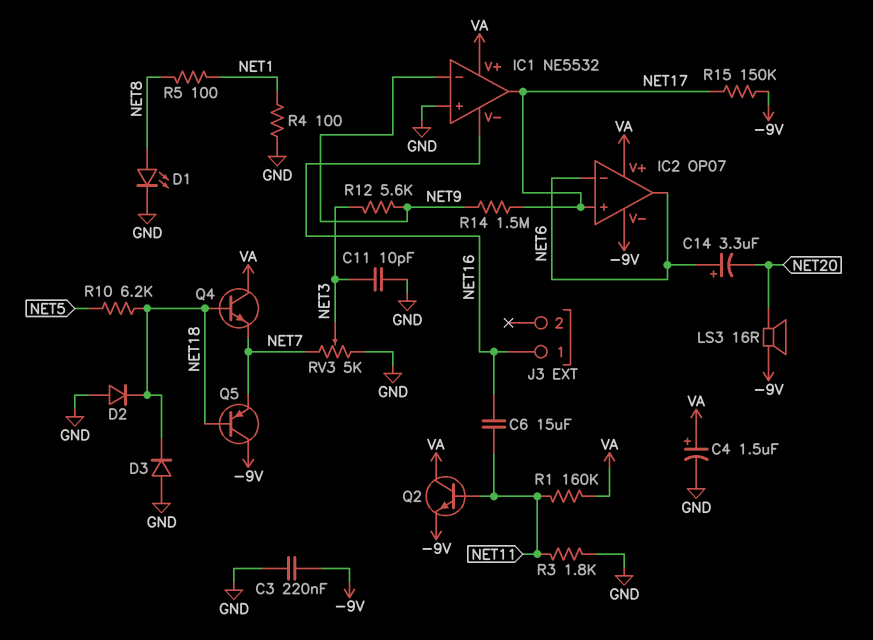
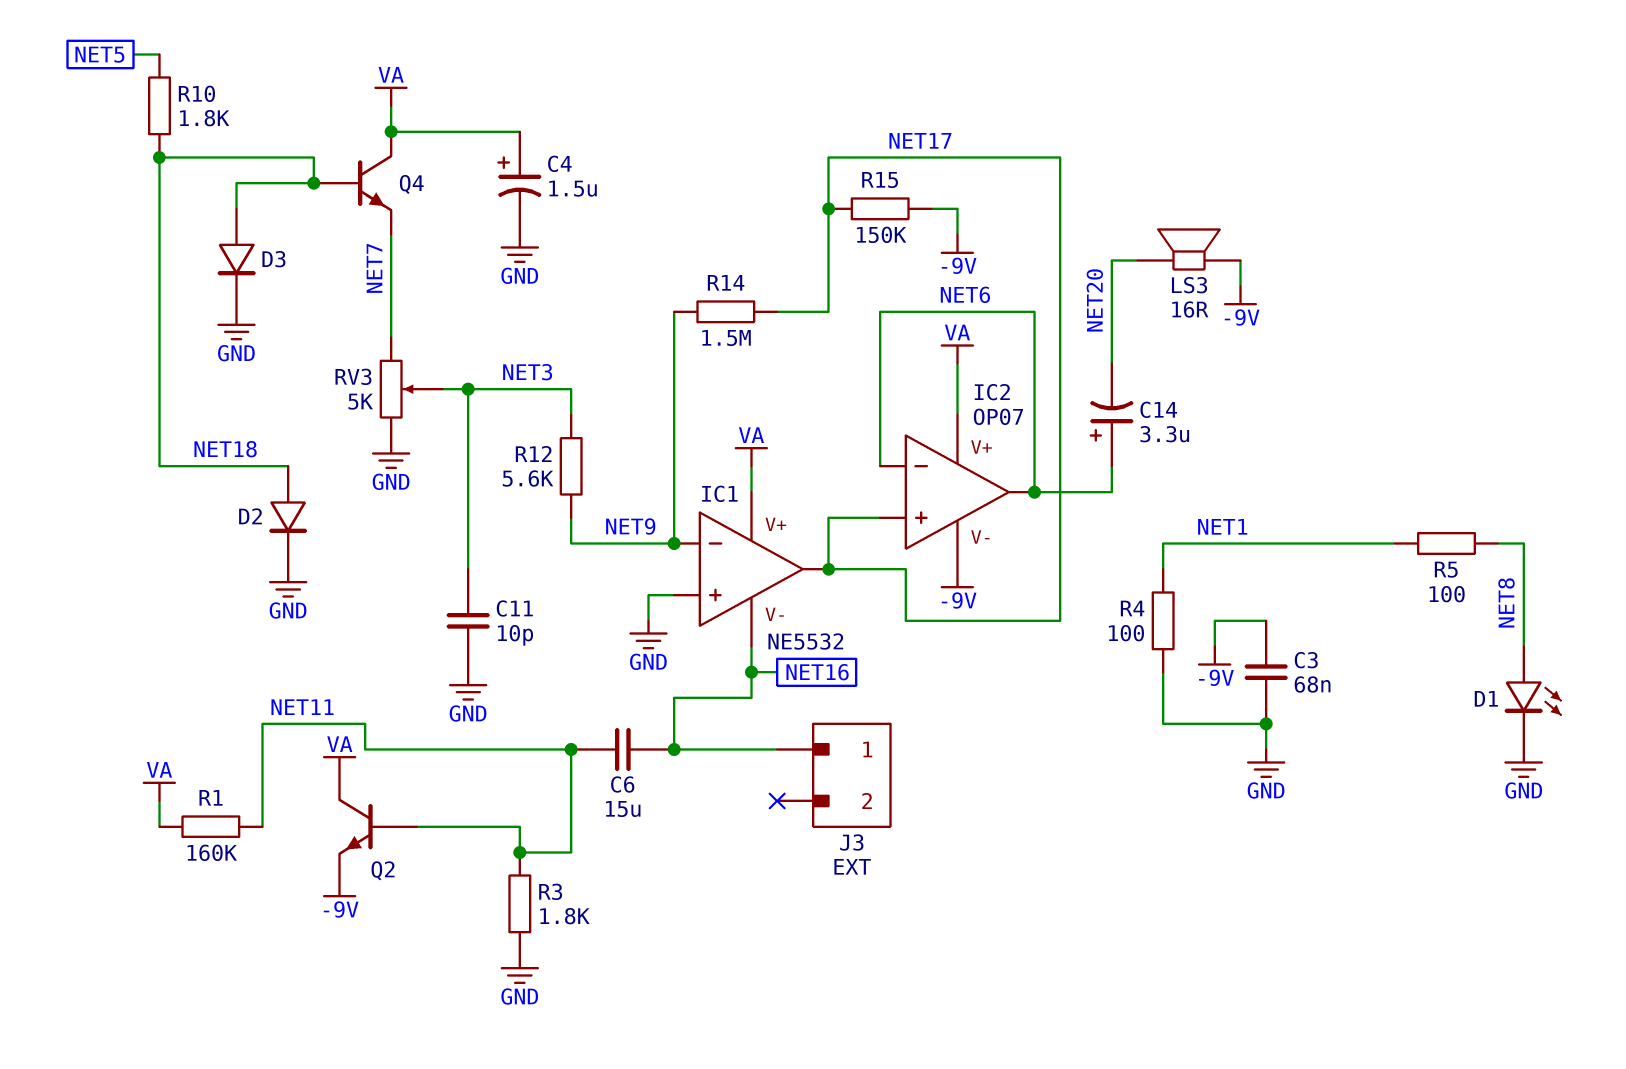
C3: 220nF (-9V, GND) -> 68nF (-9V, GND)
D2: diode (A GND, K NET18) -> diode (A NET18, K GND)
D3: diode (A GND, K NET18) -> diode (A NET18, K GND)
Q5: PNP (B NET18, C -9V, E NET7) -> none
R10: 6.2k (NET5, NET18) -> 1.8k (NET5, NET18)

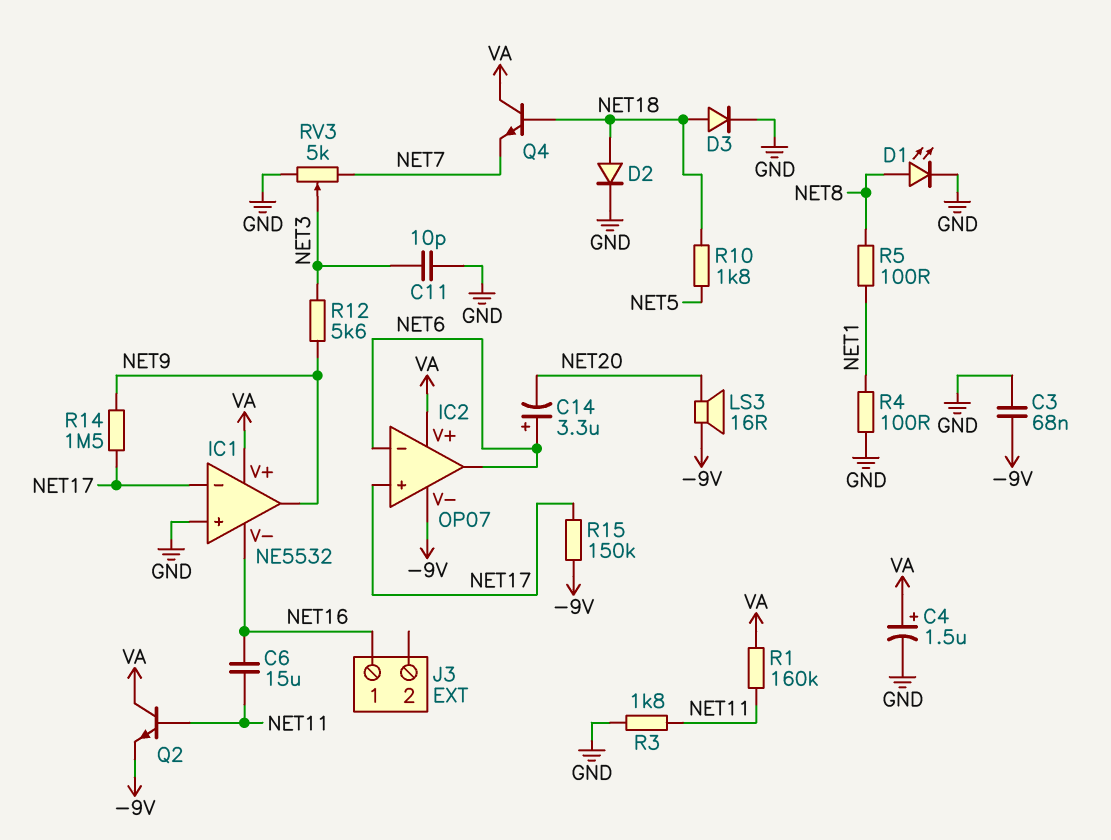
IC1 pin in-: NET9 -> NET17
IC1 pin out: NET17 -> NET9

